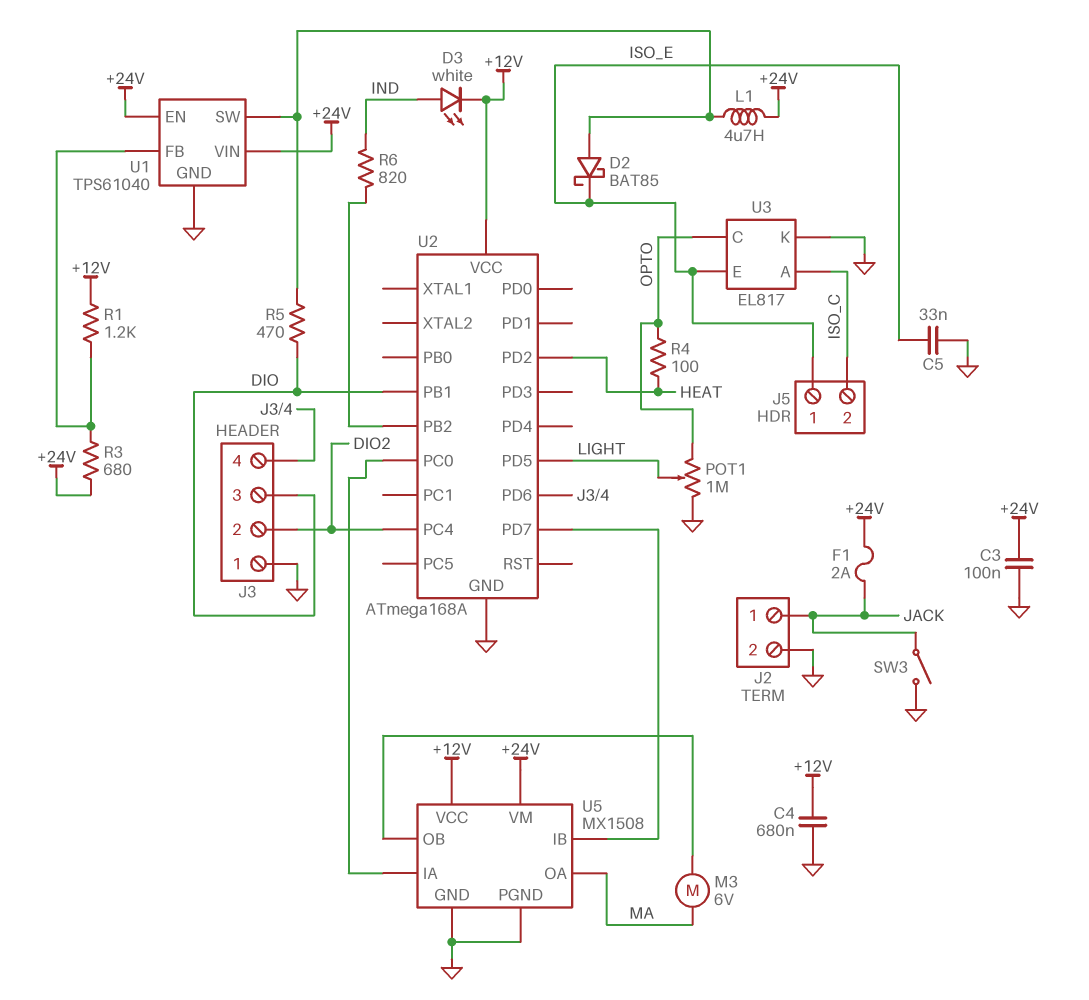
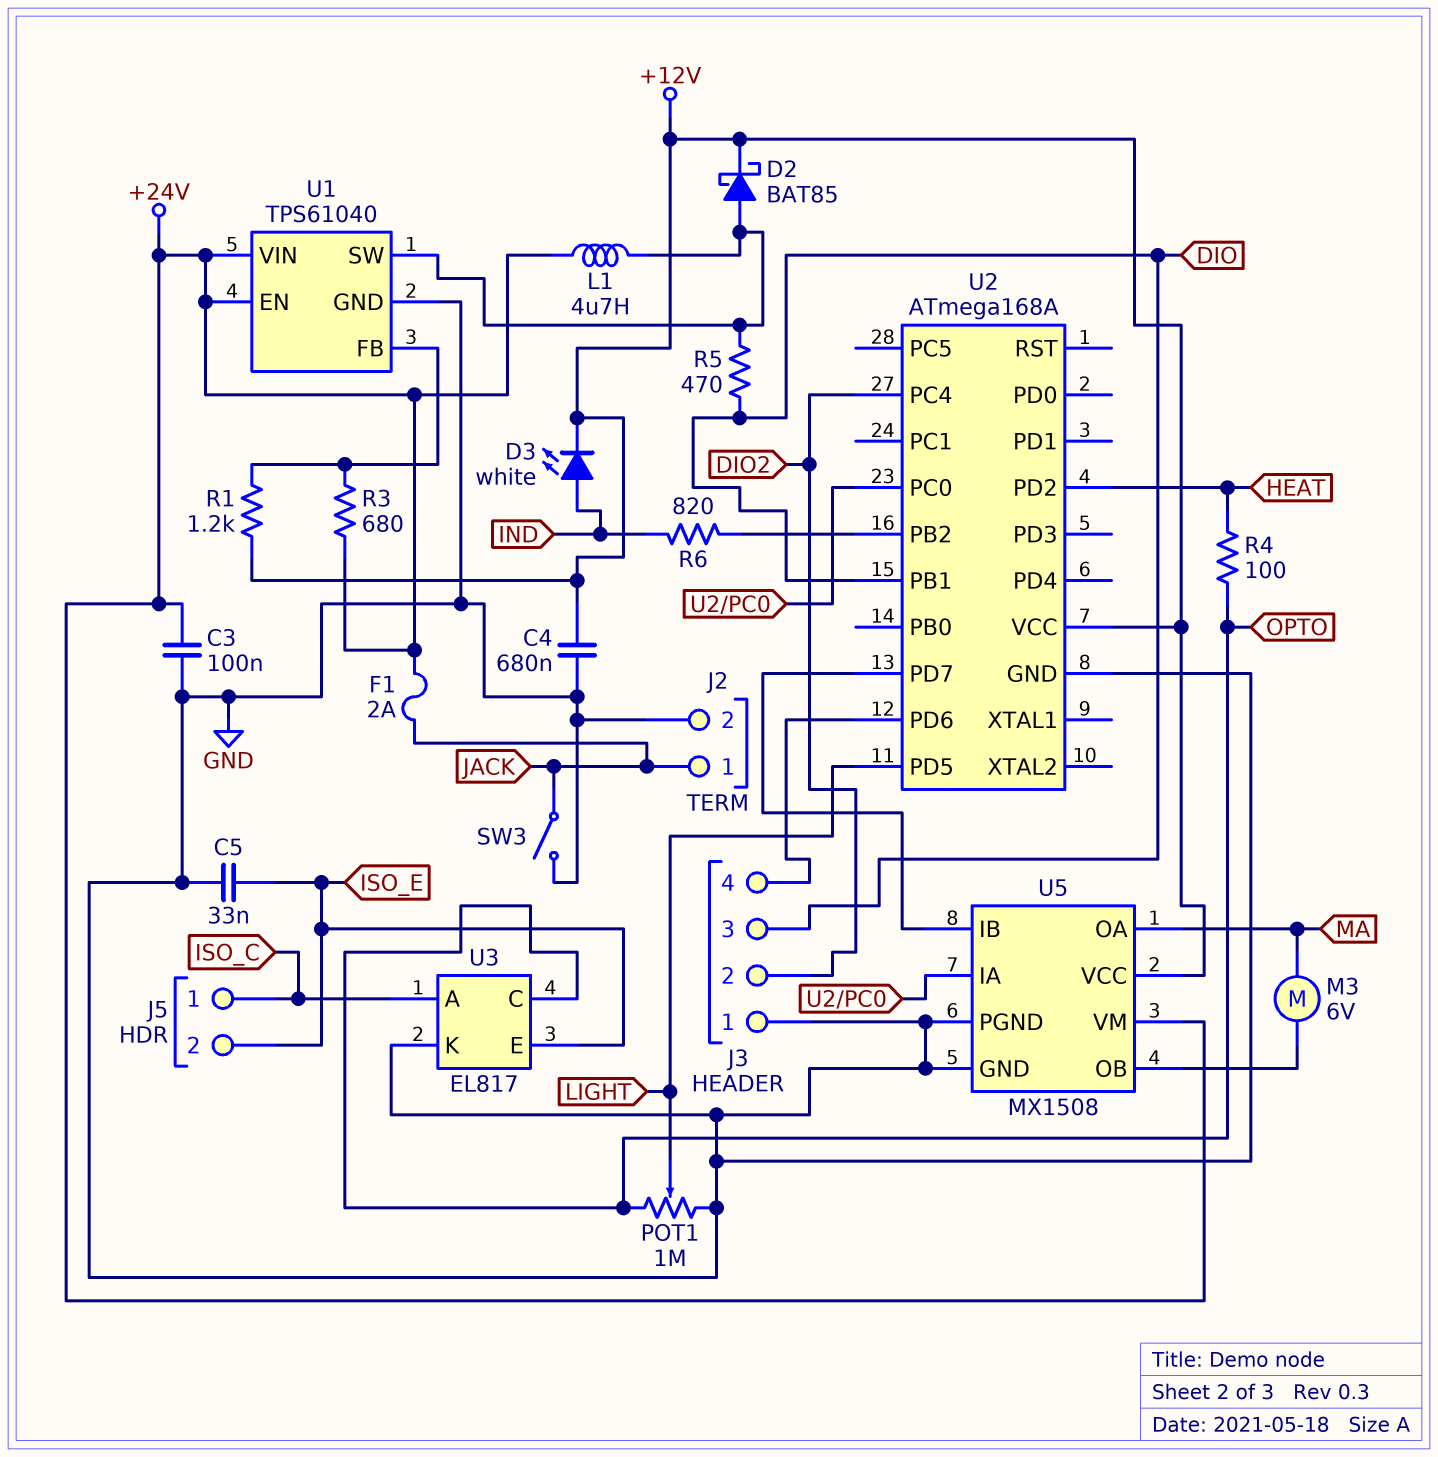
D2: schottky BAT85 (A U1/SW, K ISO_E) -> schottky BAT85 (A U1/SW, K +12V)
J5 pin 1: ISO_E -> ISO_C
J5 pin 2: ISO_C -> ISO_E

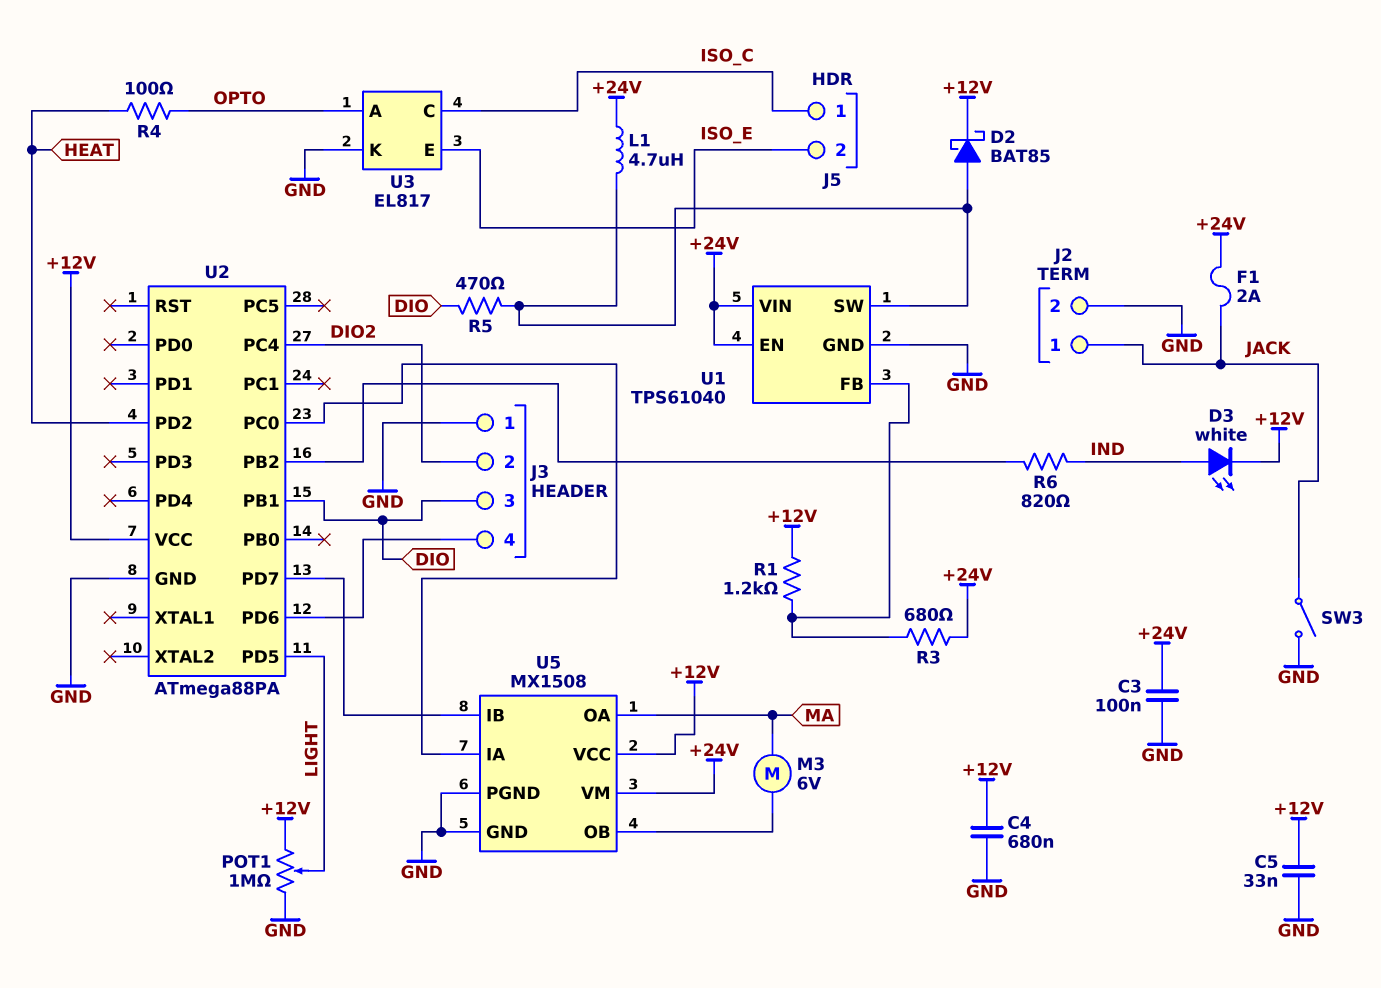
C5: 33nF (GND, ISO_E) -> 33nF (+12V, GND)
POT1: 1M (GND, OPTO, wiper LIGHT) -> 1M (+12V, GND, wiper LIGHT)
U2: ATmega168A -> ATmega88PA
U3 pin A: ISO_C -> OPTO
U3 pin C: OPTO -> ISO_C

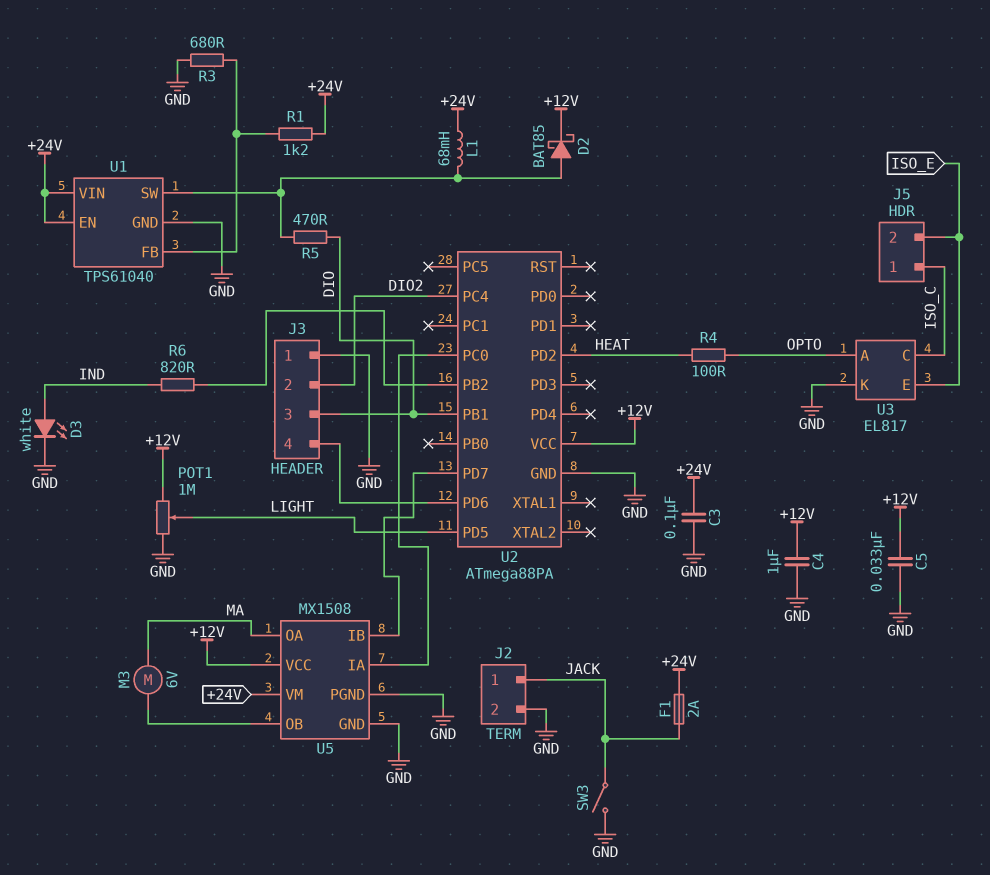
C4: 680nF (+12V, GND) -> 1uF (+12V, GND)
D3: LED white (A IND, K +12V) -> LED white (A IND, K GND)
L1: 4.7uH (+24V, U1/SW) -> 68mH (+24V, U1/SW)
R1: 1.2k (+12V, U1/FB) -> 1.2k (+24V, U1/FB)
R3: 680 (+24V, U1/FB) -> 680 (GND, U1/FB)

